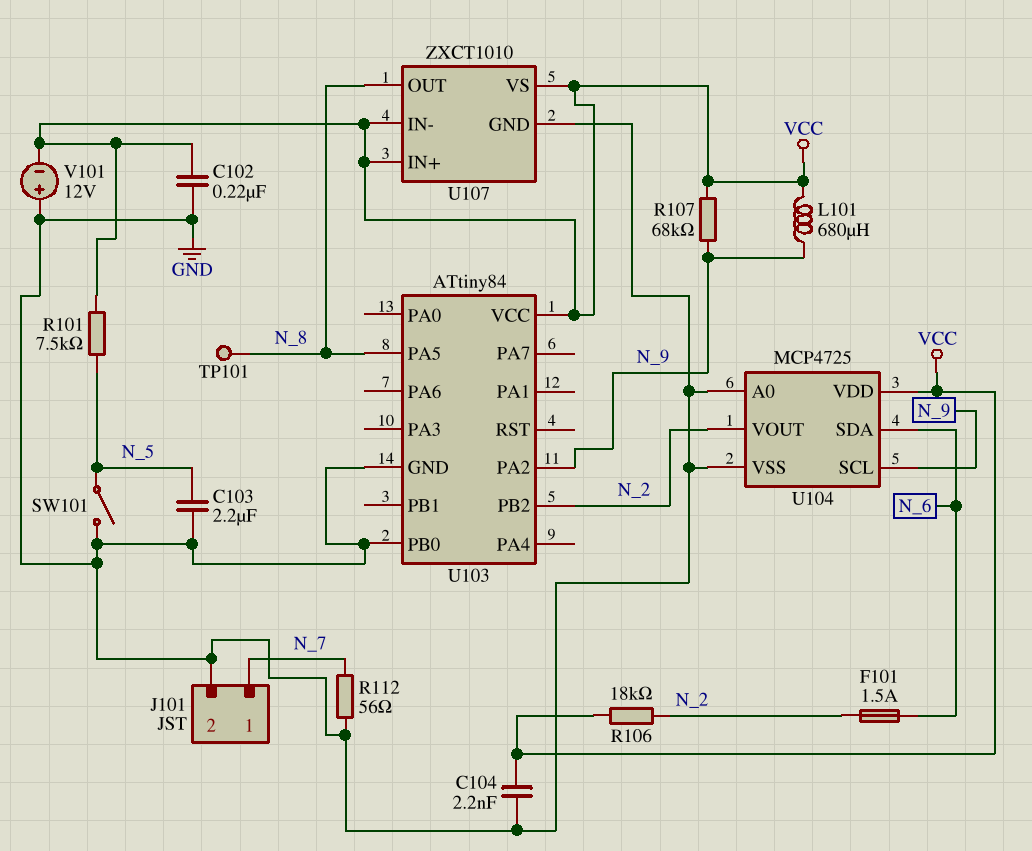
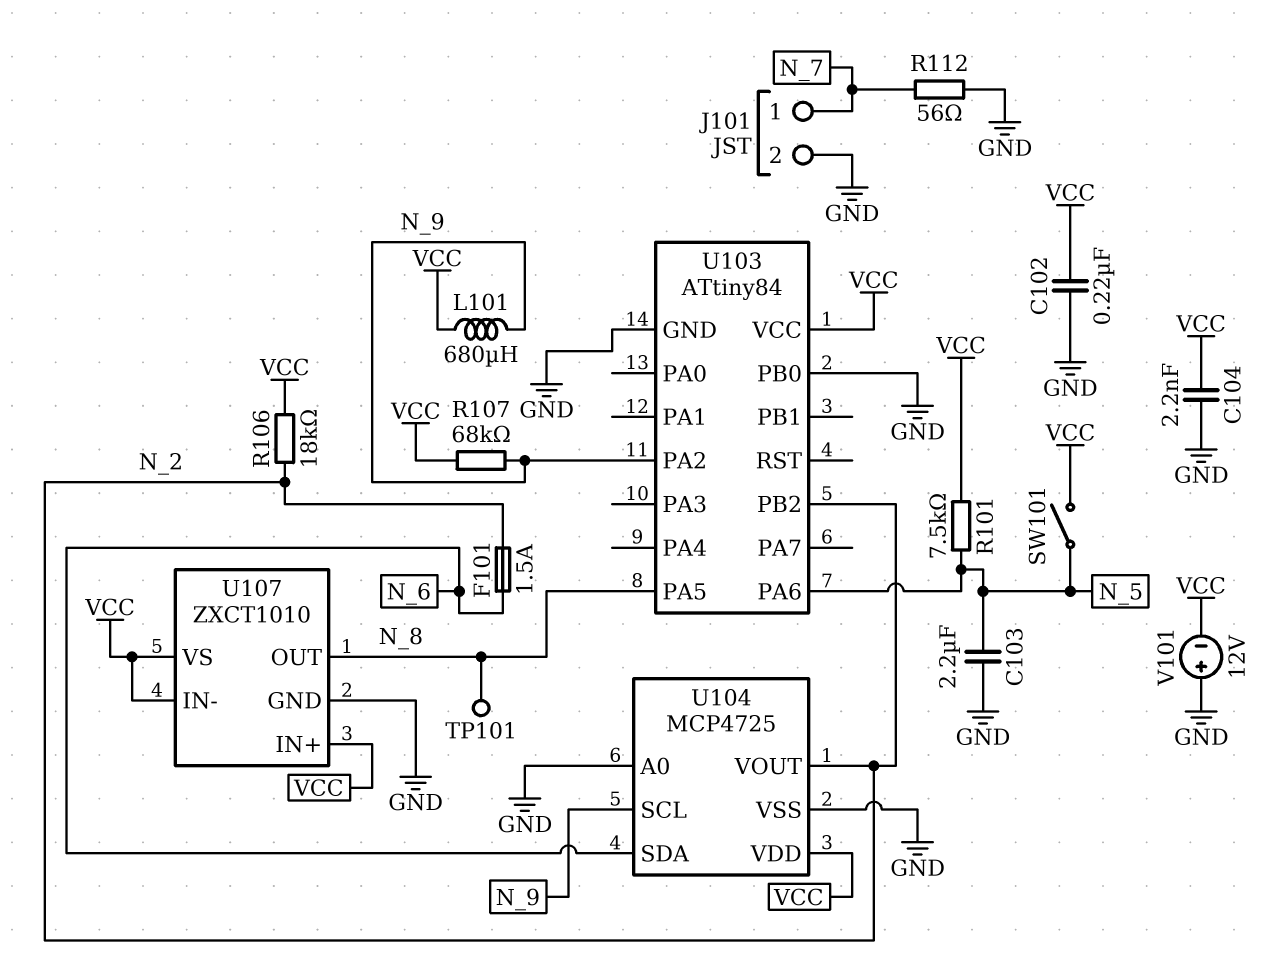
SW101: switch (GND, N_5) -> switch (N_5, VCC)
U103 pin PA6: none -> N_5

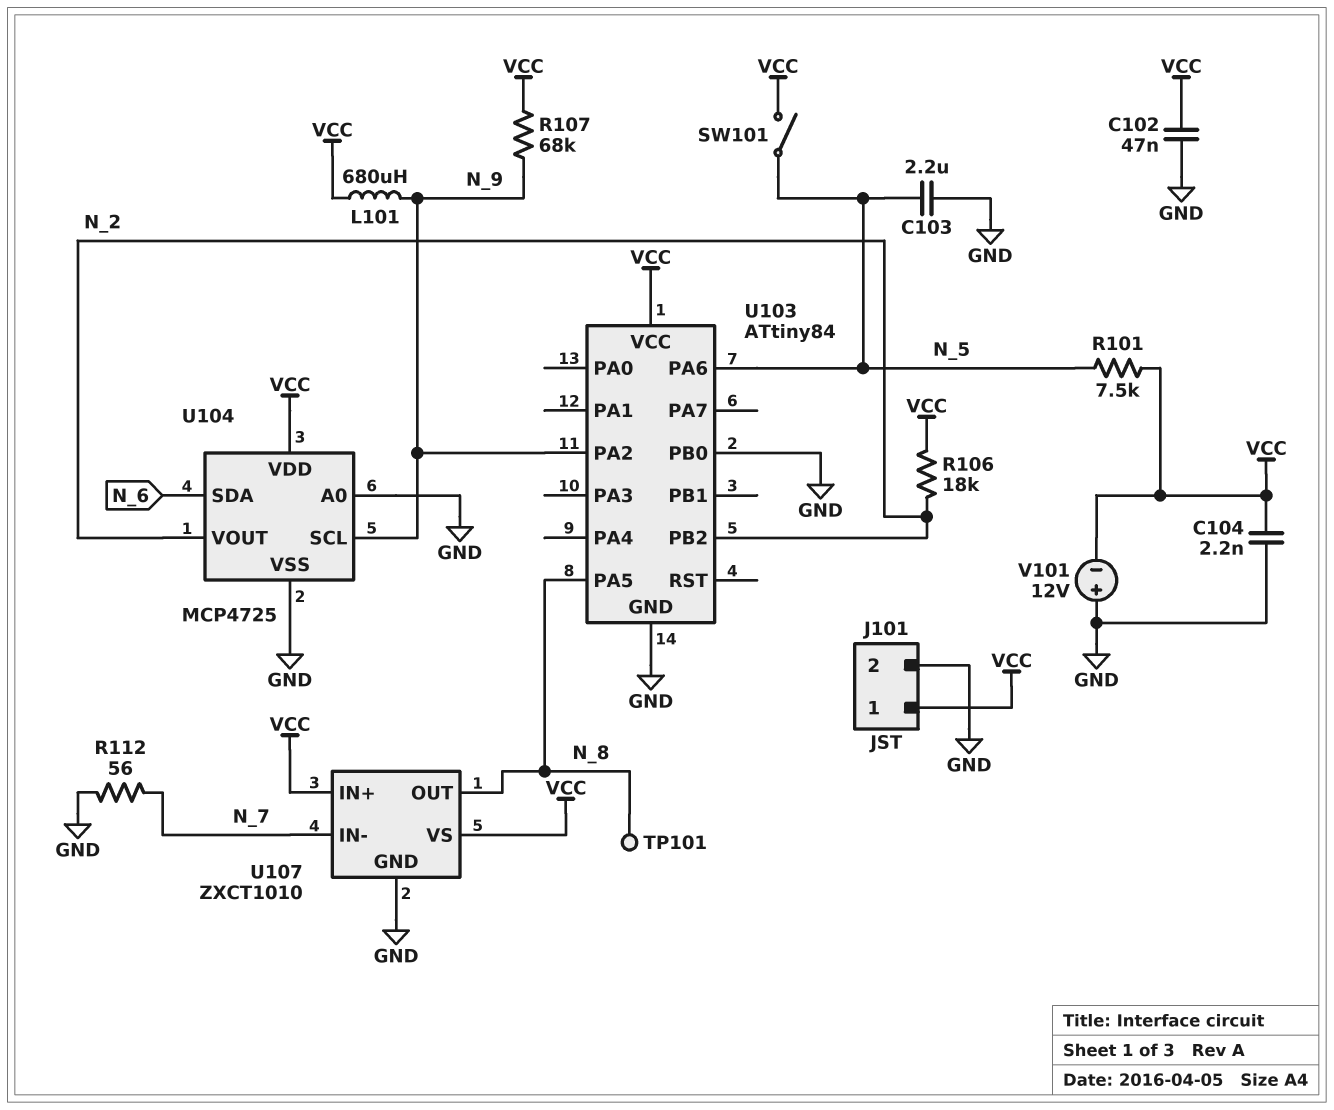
C102: 220nF (GND, VCC) -> 47nF (GND, VCC)
F101: 1.5A (N_2, N_6) -> none
J101 pin 1: N_7 -> VCC
U107 pin IN-: VCC -> N_7

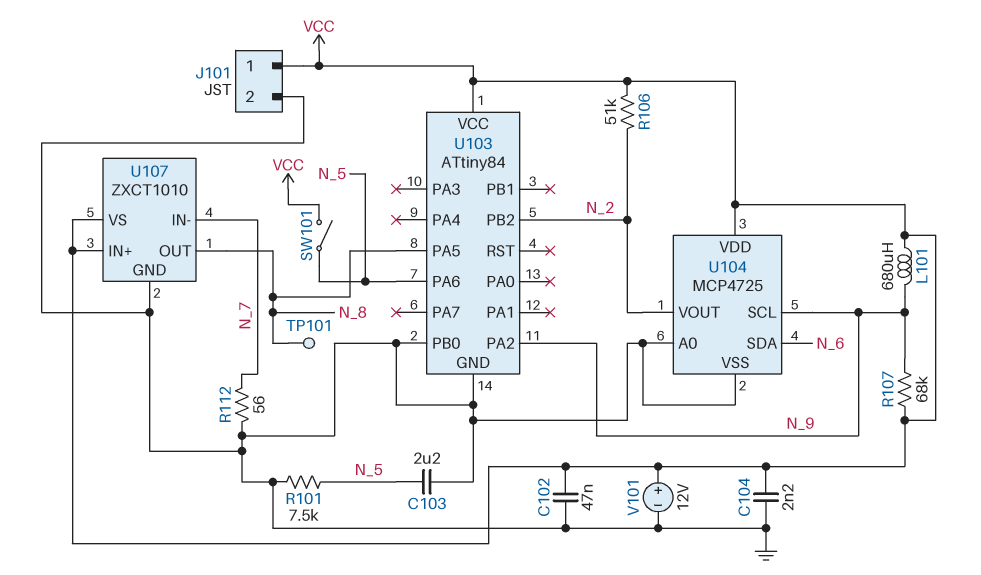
R101: 7.5k (N_5, VCC) -> 7.5k (GND, N_5)
R106: 18k (N_2, VCC) -> 51k (N_2, VCC)
V101: 12V (plus GND, minus VCC) -> 12V (plus VCC, minus GND)

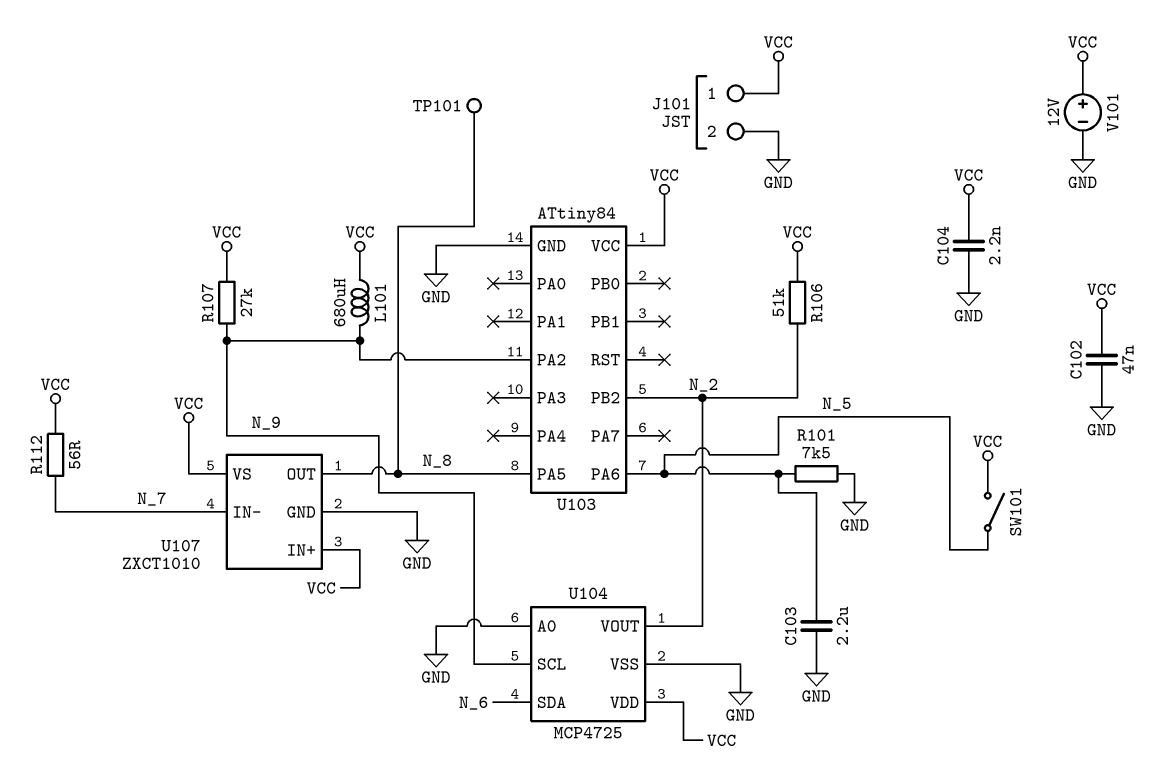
R107: 68k (N_9, VCC) -> 27k (N_9, VCC)
R112: 56 (GND, N_7) -> 56 (N_7, VCC)
U103 pin PB0: GND -> none

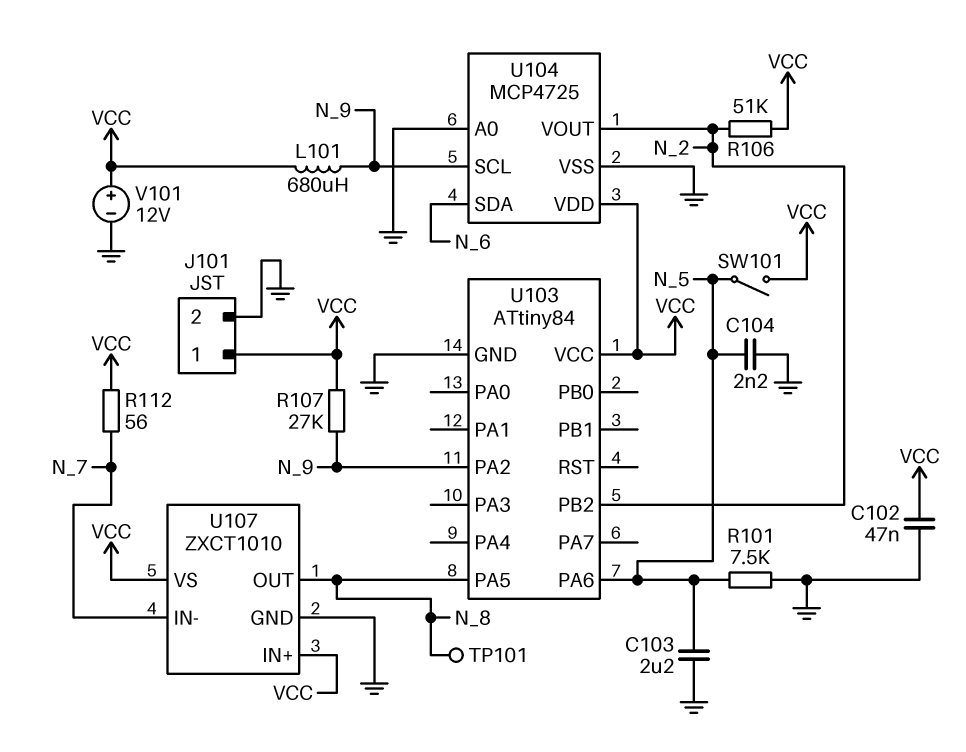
C104: 2.2nF (GND, VCC) -> 2.2nF (GND, N_5)

